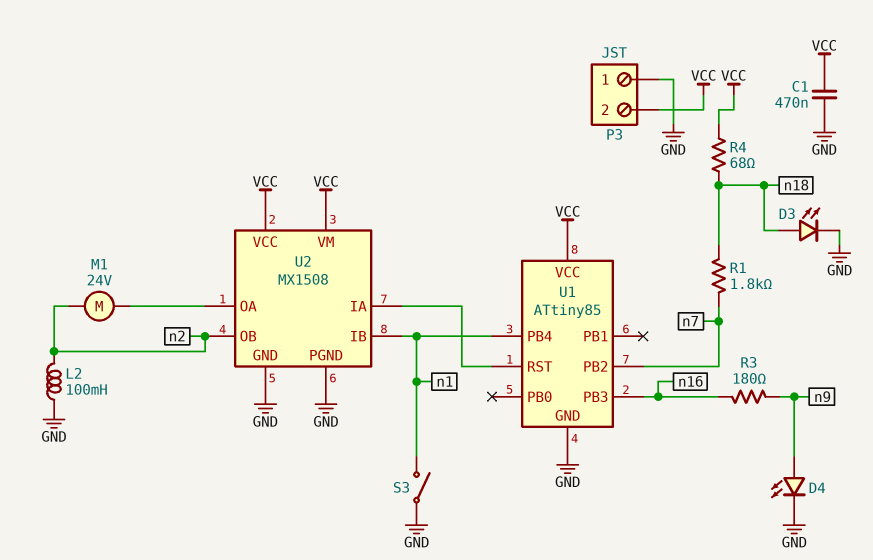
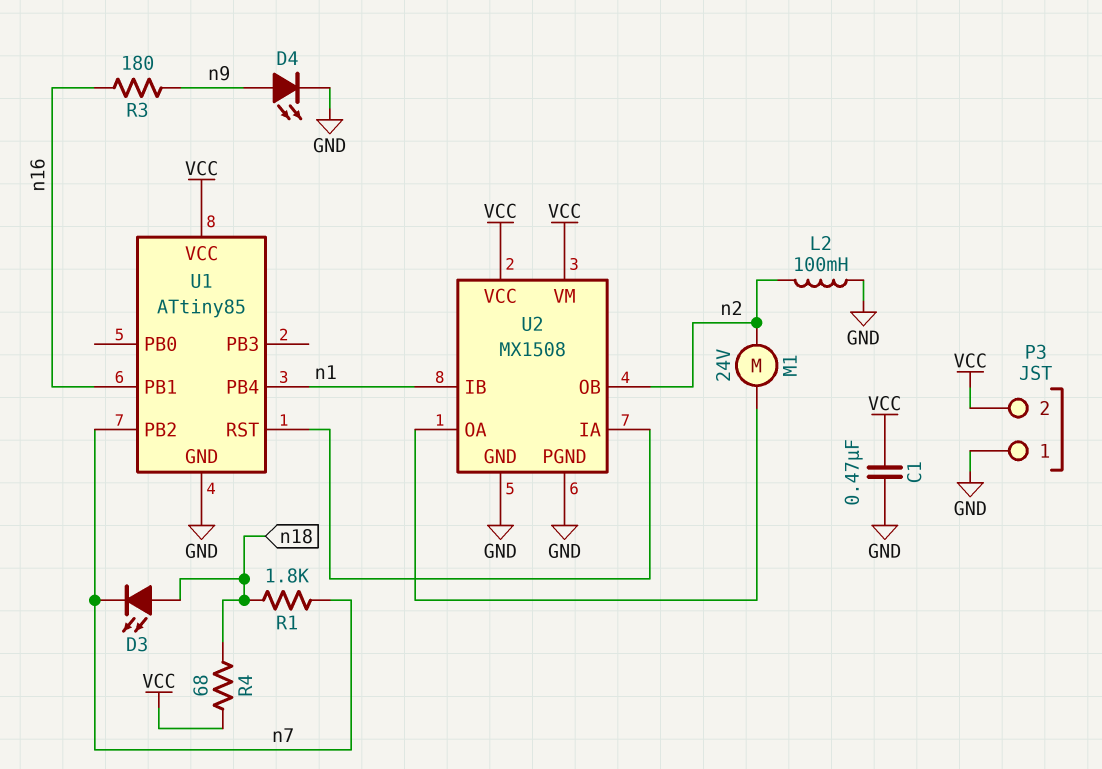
D3: LED (A n18, K GND) -> LED (A n18, K n7)
S3: switch (GND, n1) -> none
U1 pin PB1: none -> n16
U1 pin PB3: n16 -> none

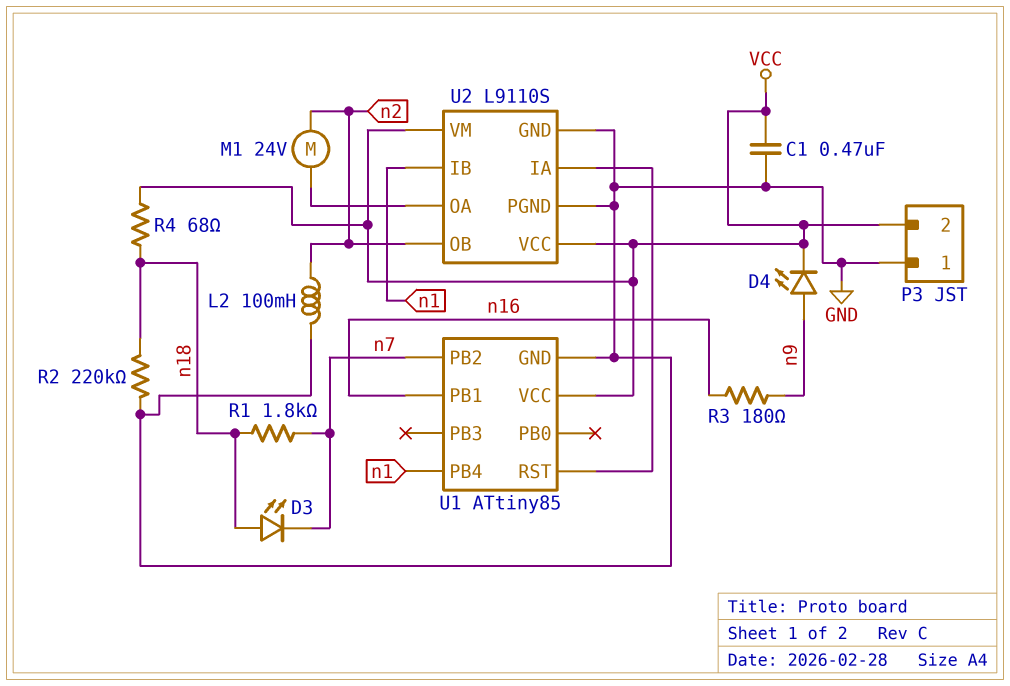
D4: LED (A n9, K GND) -> LED (A n9, K VCC)
R2: none -> 220k (GND, n18)
U2: MX1508 -> L9110S

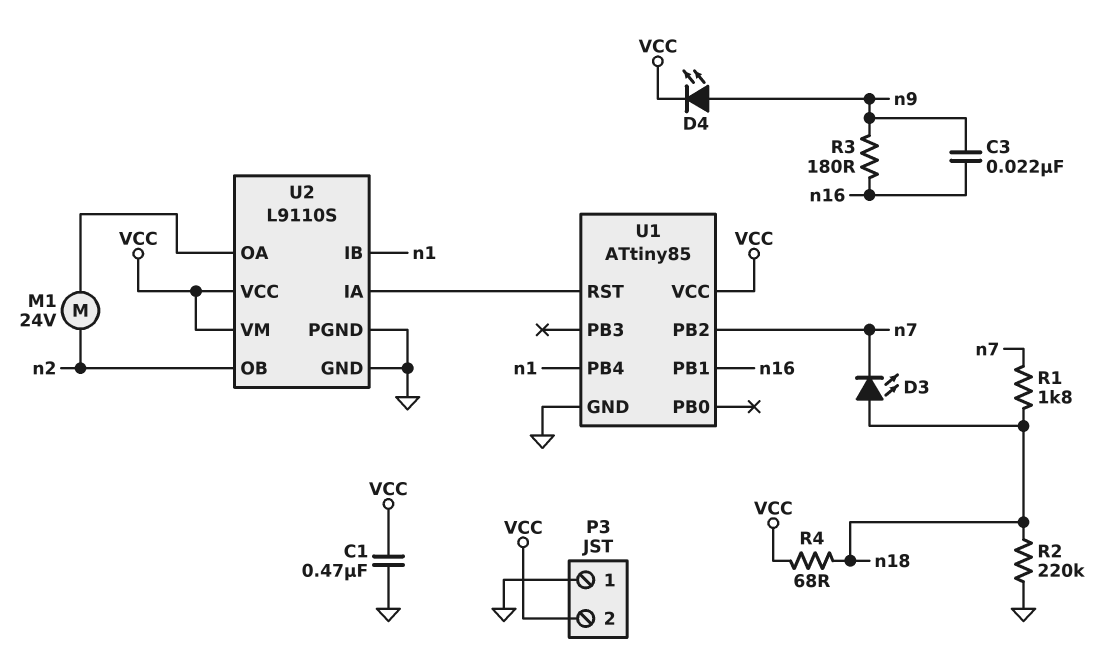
C3: none -> 22nF (n9, n16)
L2: 100mH (GND, n2) -> none

